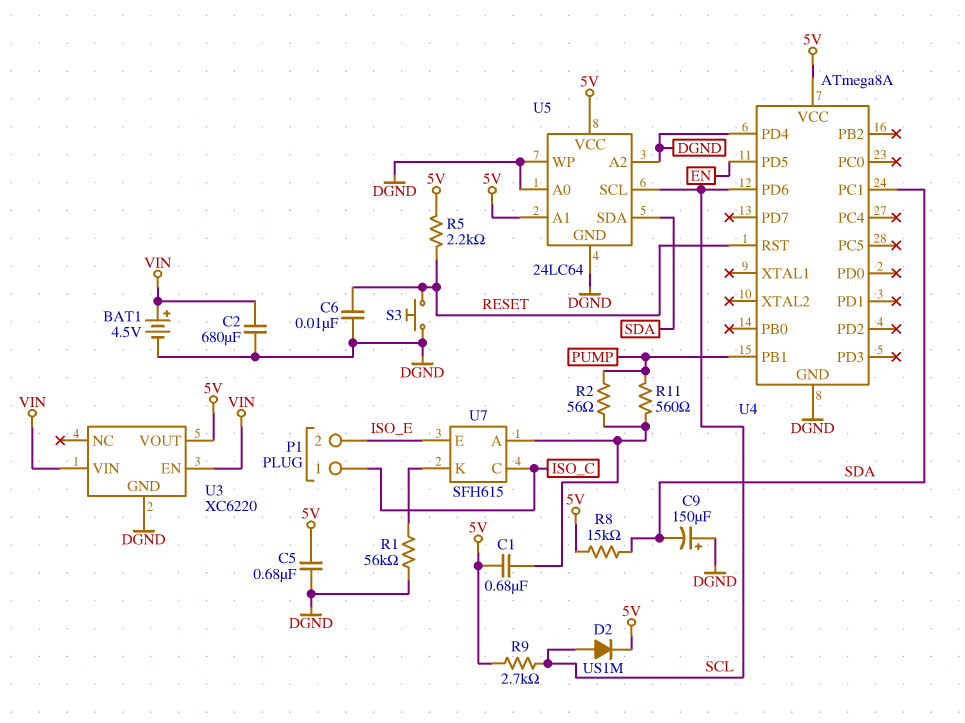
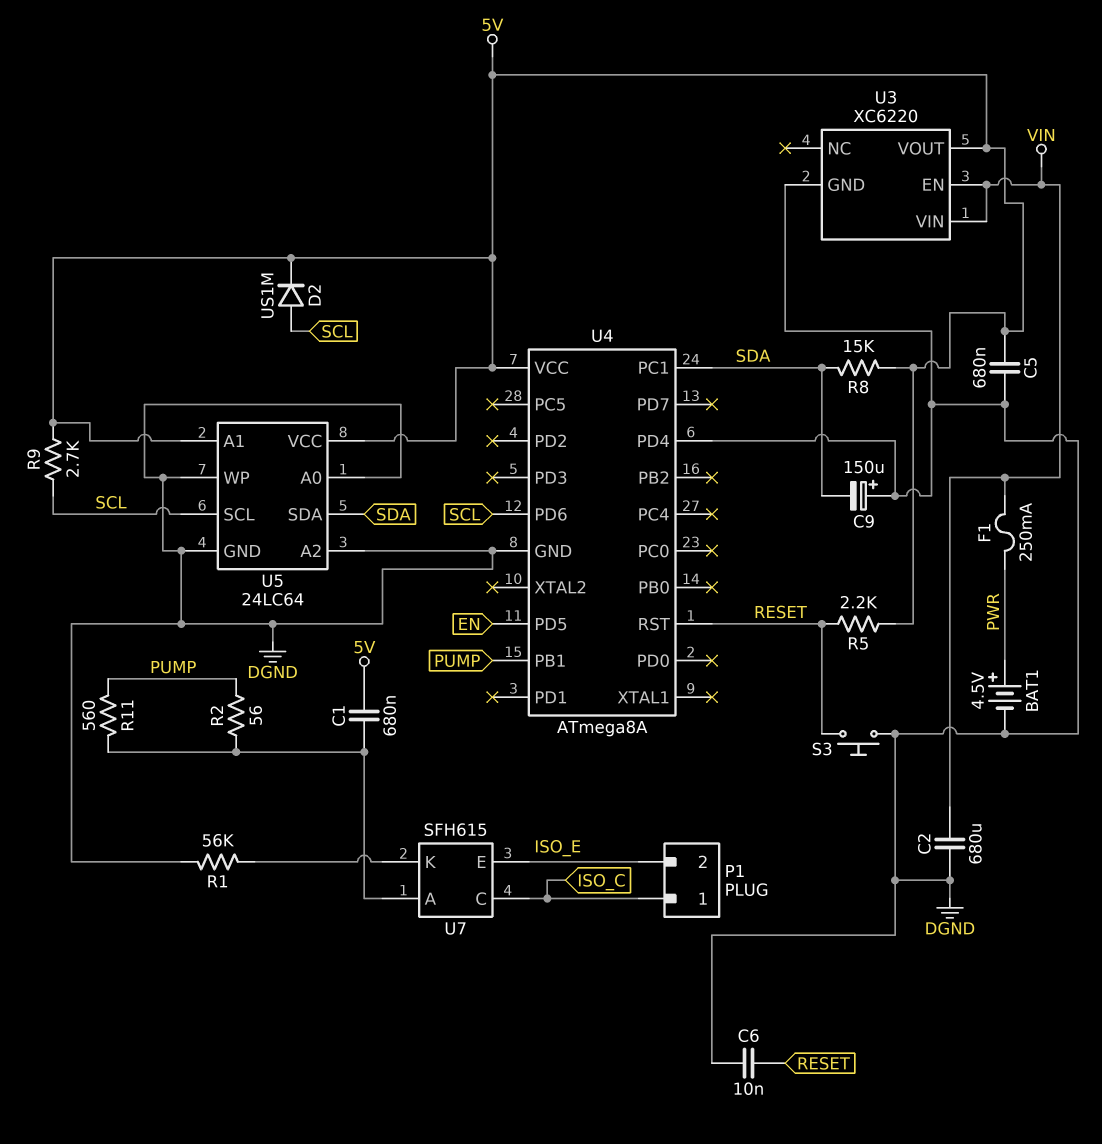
BAT1: 4.5V (plus VIN, minus DGND) -> 4.5V (plus PWR, minus DGND)
F1: none -> 250mA (PWR, VIN)

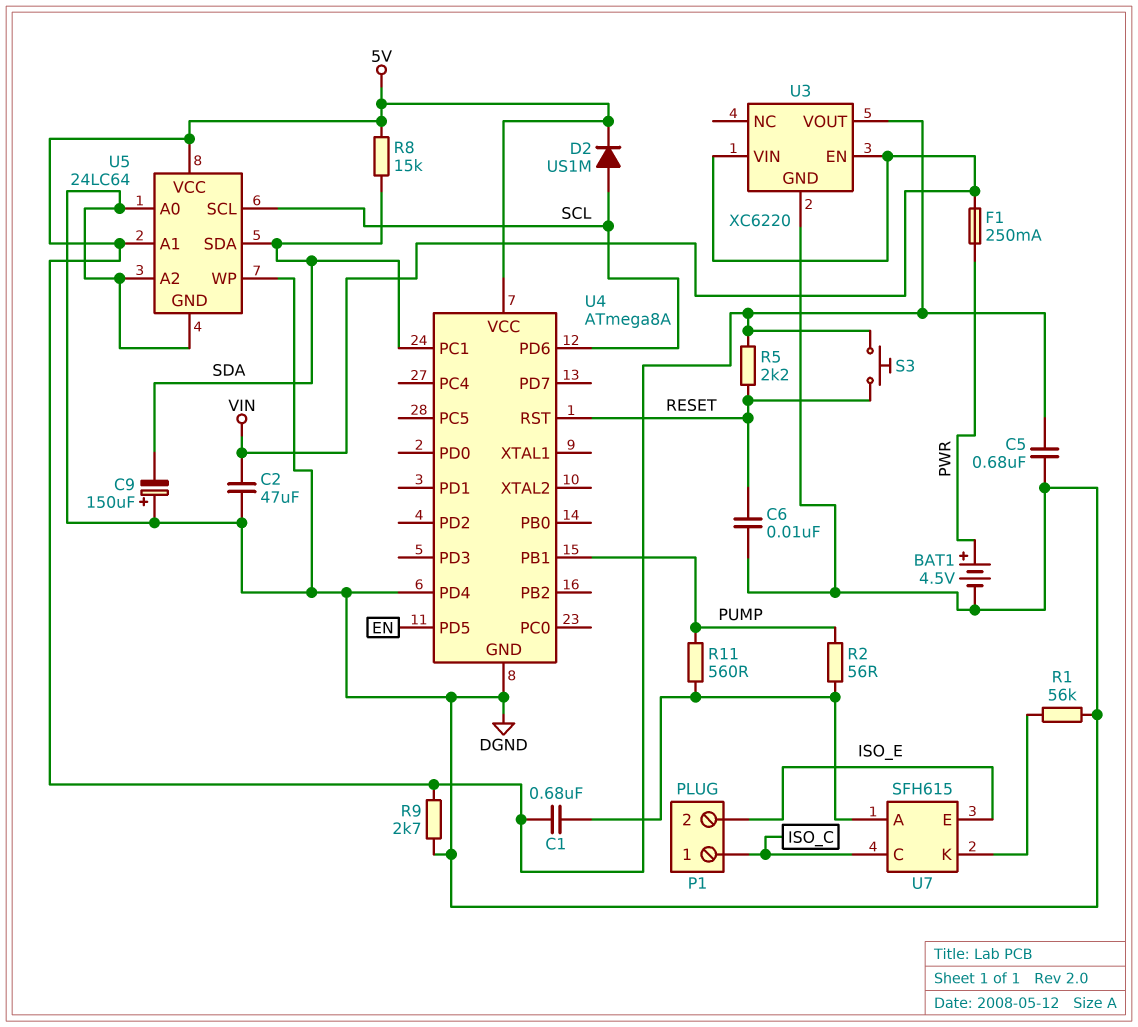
C2: 680uF (DGND, VIN) -> 47uF (DGND, VIN)
R9: 2.7k (5V, SCL) -> 2.7k (5V, DGND)
S3: button (DGND, RESET) -> button (5V, RESET)

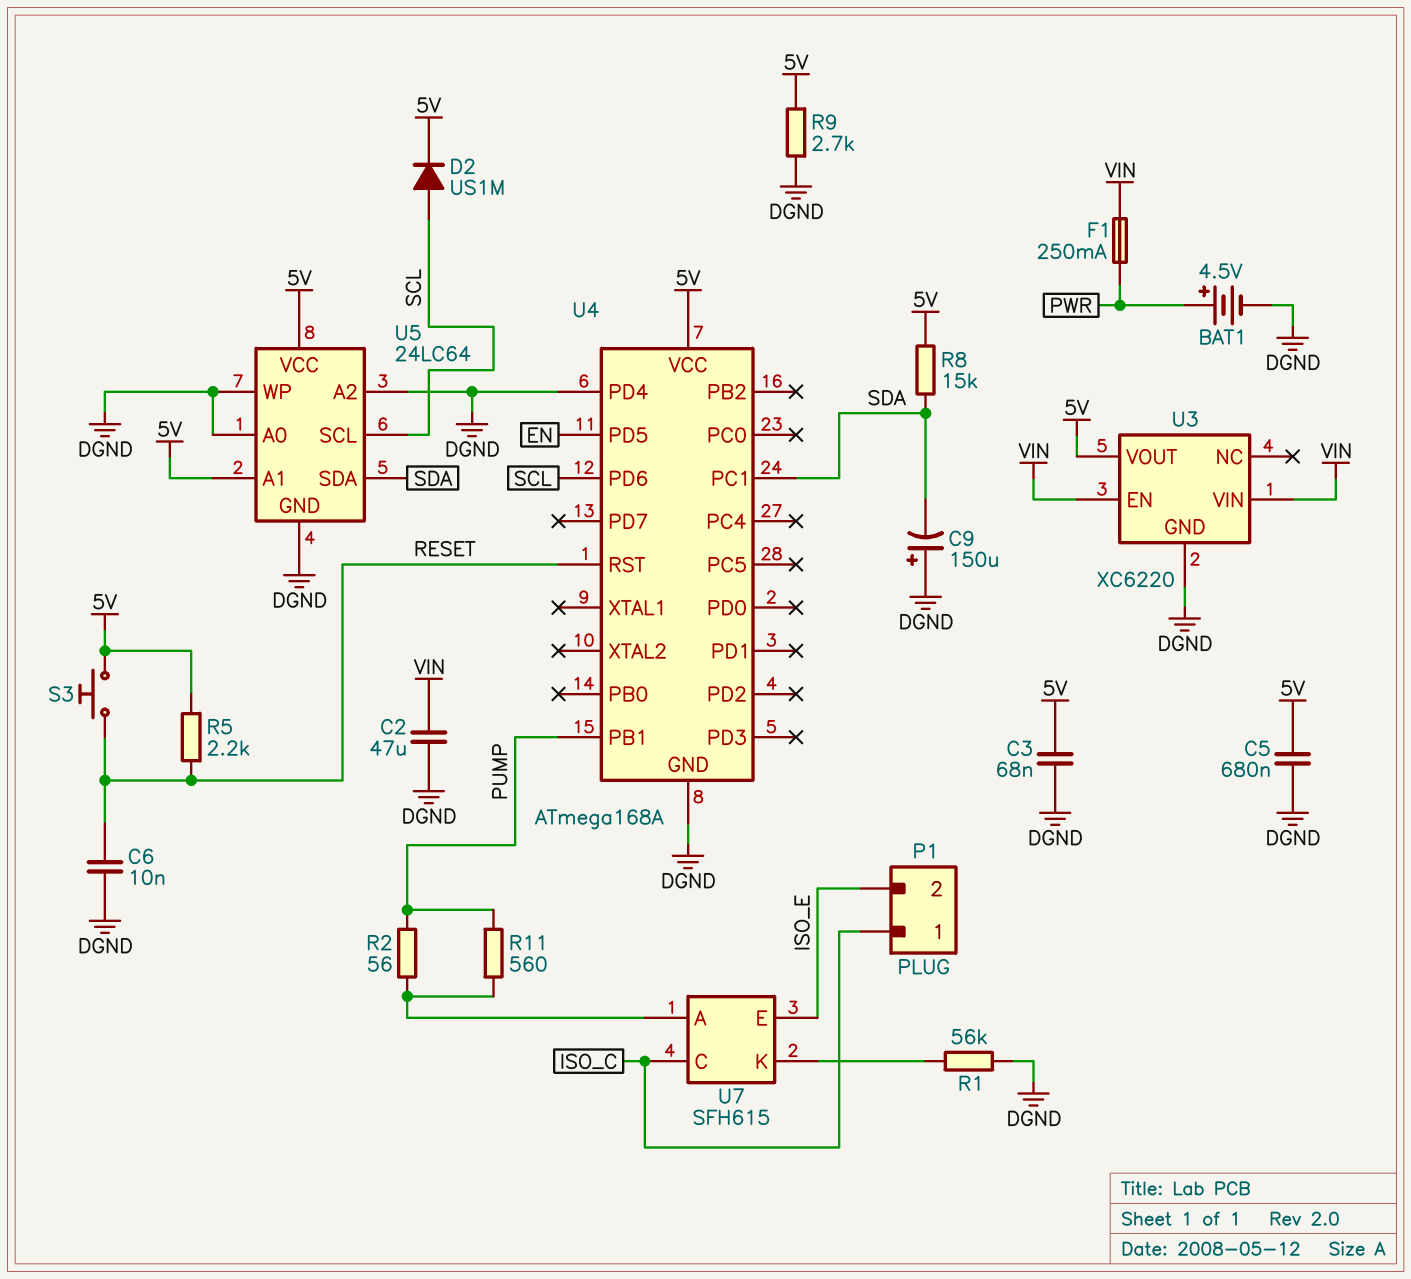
C1: 680nF (5V, U7/A) -> none
C3: none -> 68nF (5V, DGND)
U4: ATmega8A -> ATmega168A

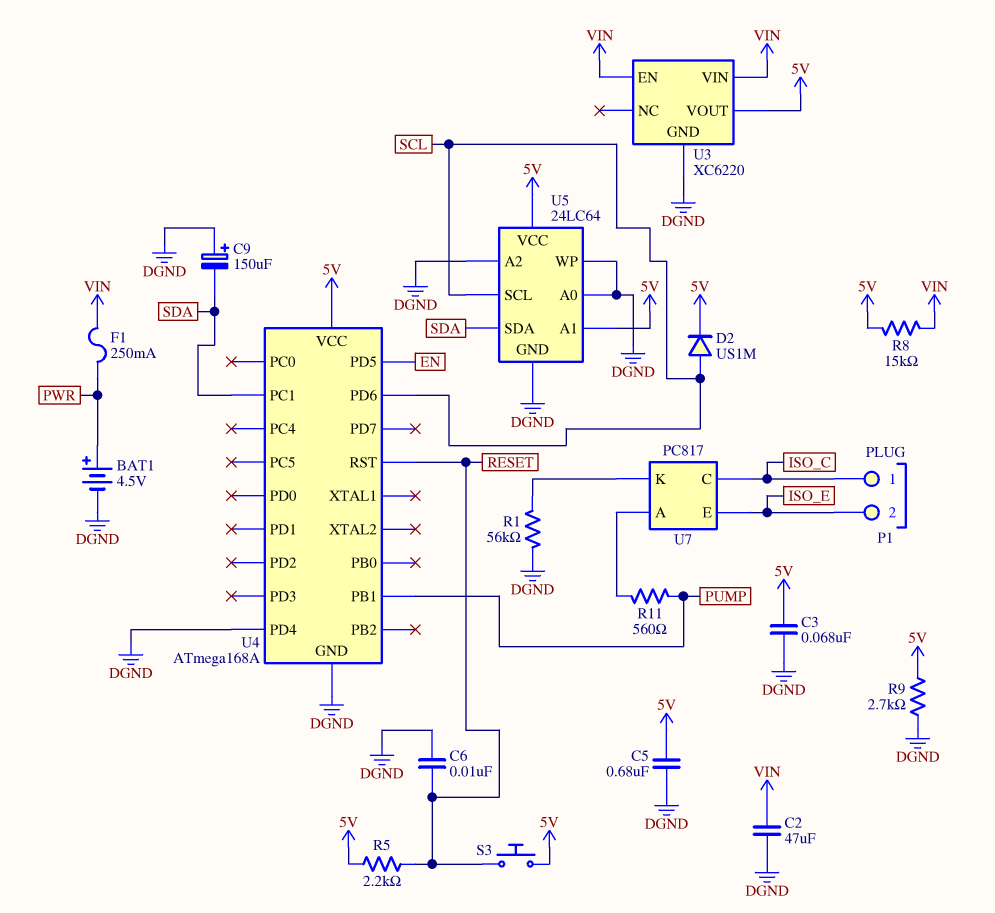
R2: 56 (PUMP, U7/A) -> none
R8: 15k (5V, SDA) -> 15k (5V, VIN)
U7: SFH615 -> PC817

